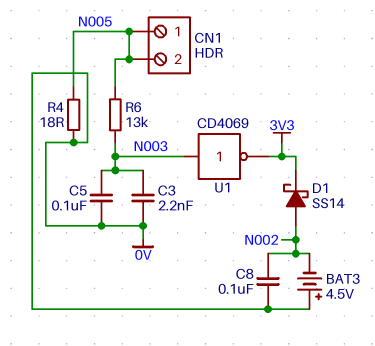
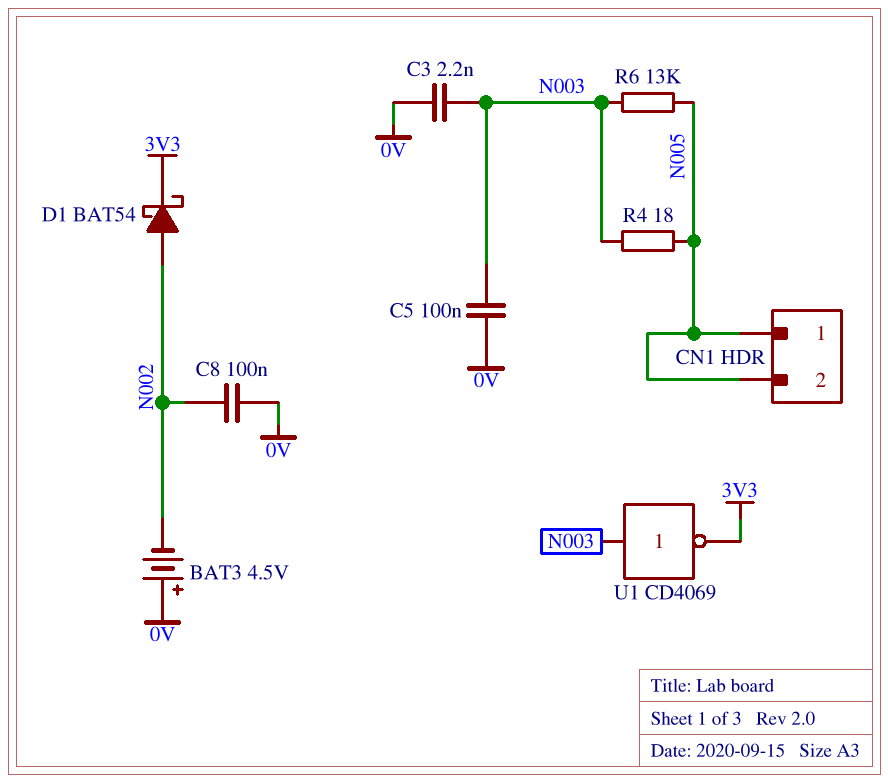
D1: schottky SS14 (A N002, K 3V3) -> schottky BAT54 (A N002, K 3V3)
R4: 18 (0V, N005) -> 18 (N003, N005)

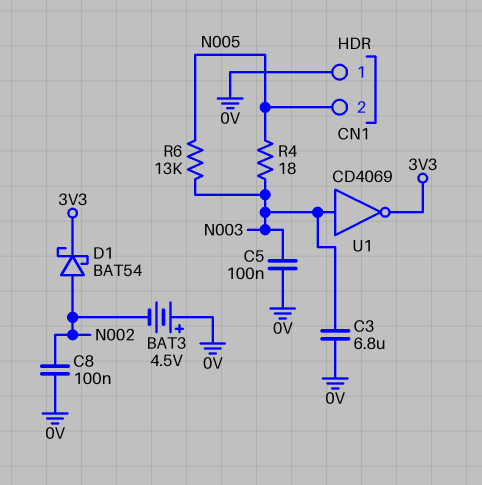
C3: 2.2nF (0V, N003) -> 6.8uF (0V, N003)
CN1 pin 1: N005 -> 0V

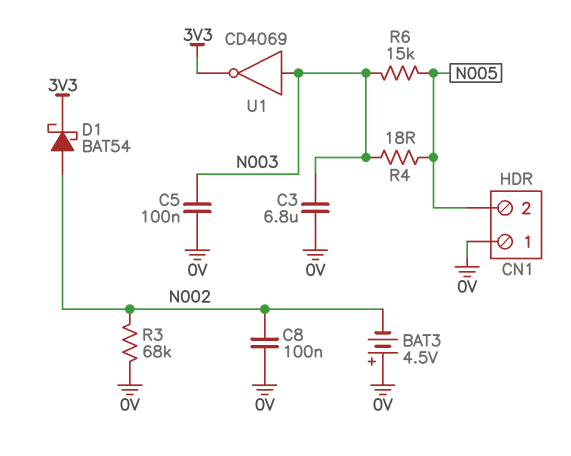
R3: none -> 68k (0V, N002)
R6: 13k (N003, N005) -> 15k (N003, N005)

